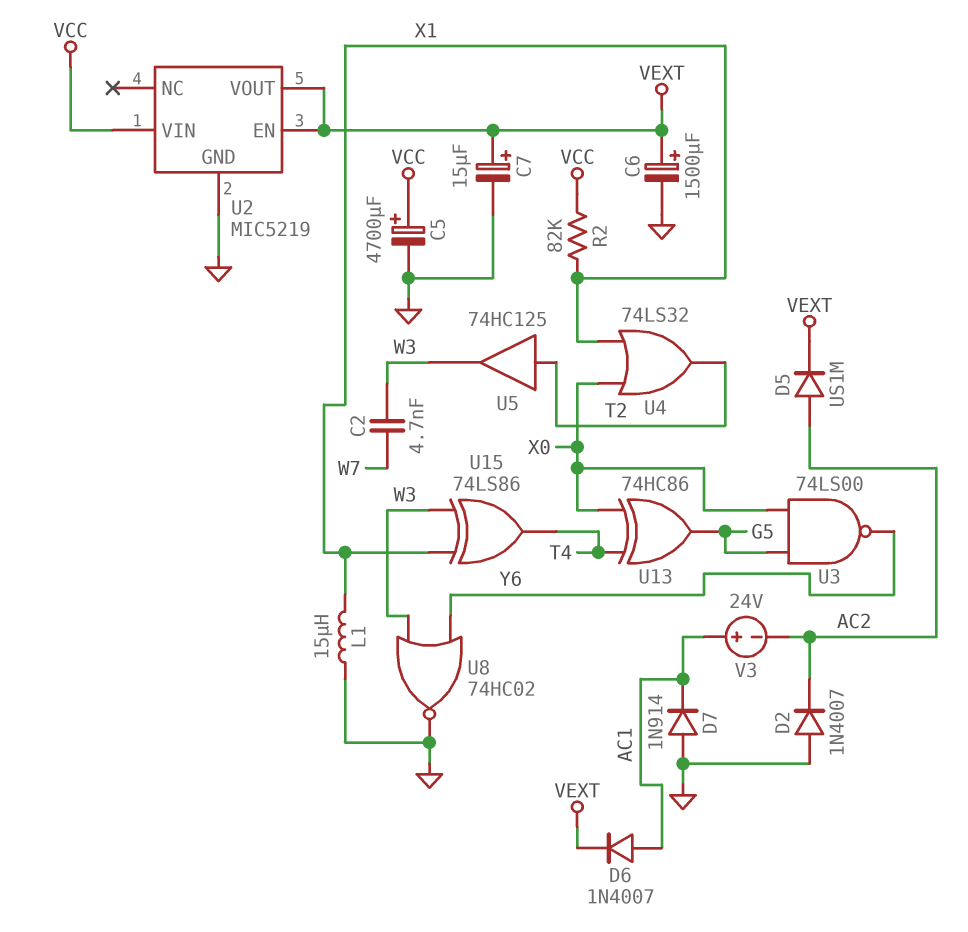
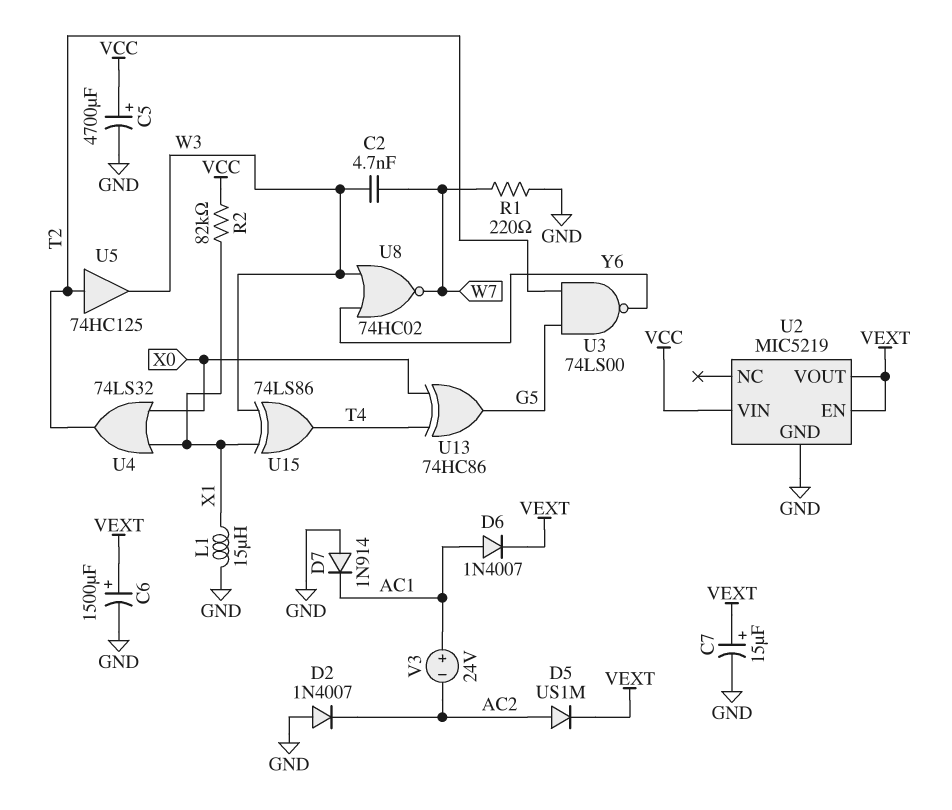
R1: none -> 220 (GND, W7)
U3: NAND 74LS00 (in G5, in X0, out Y6) -> NAND 74LS00 (in G5, in T2, out Y6)
U8: NOR 74HC02 (in W3, in Y6, out GND) -> NOR 74HC02 (in W3, in Y6, out W7)

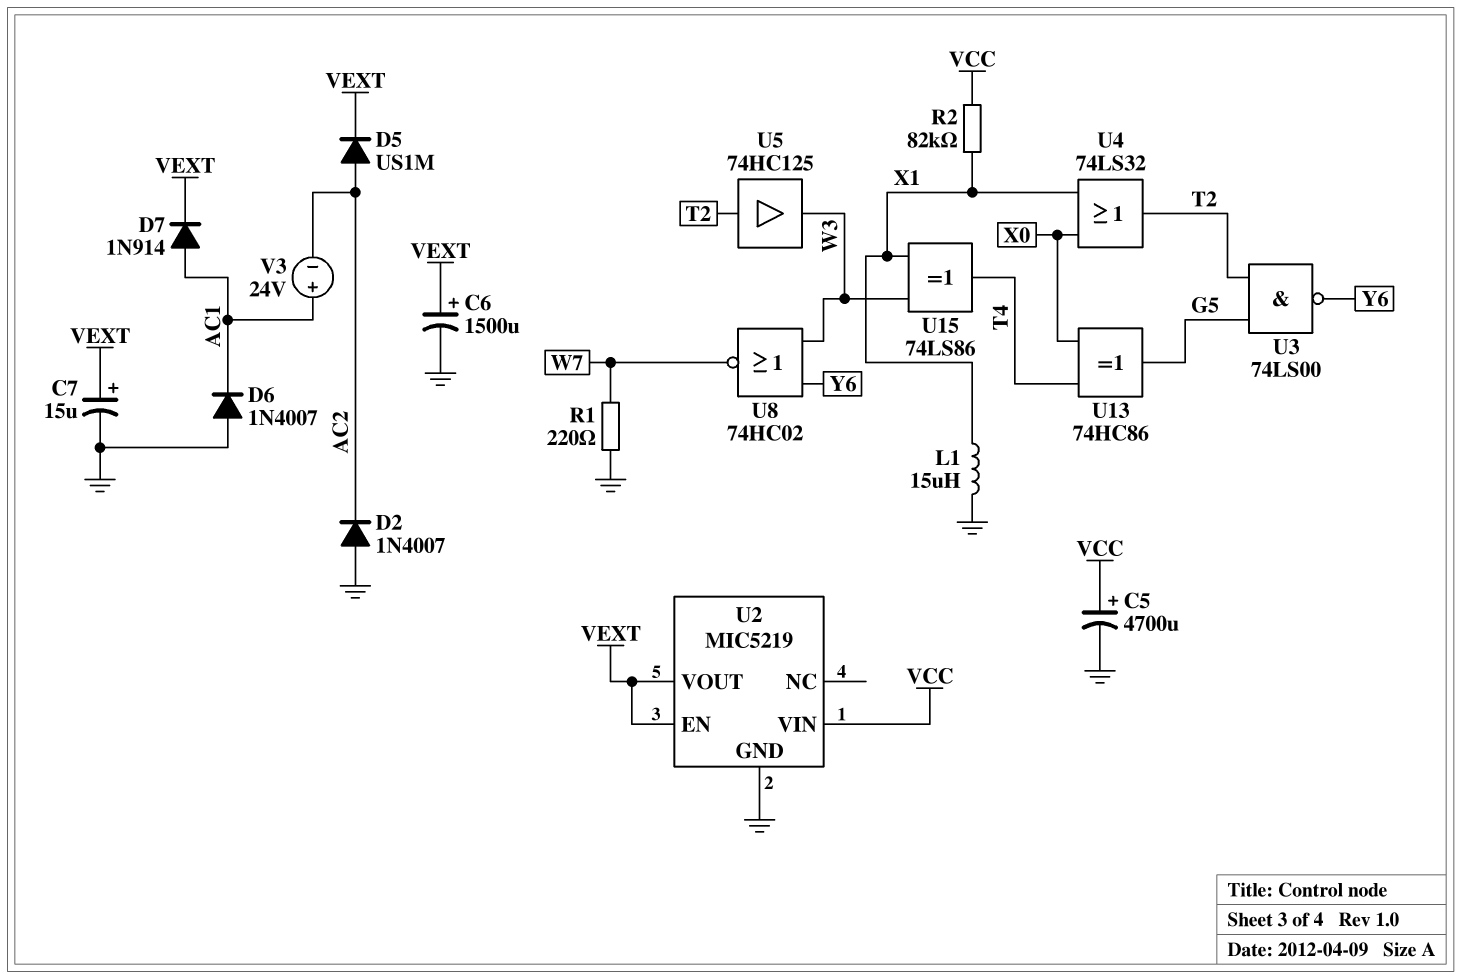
C2: 4.7nF (W3, W7) -> none
D6: diode 1N4007 (A AC1, K VEXT) -> diode 1N4007 (A GND, K AC1)
D7: diode 1N914 (A GND, K AC1) -> diode 1N914 (A AC1, K VEXT)

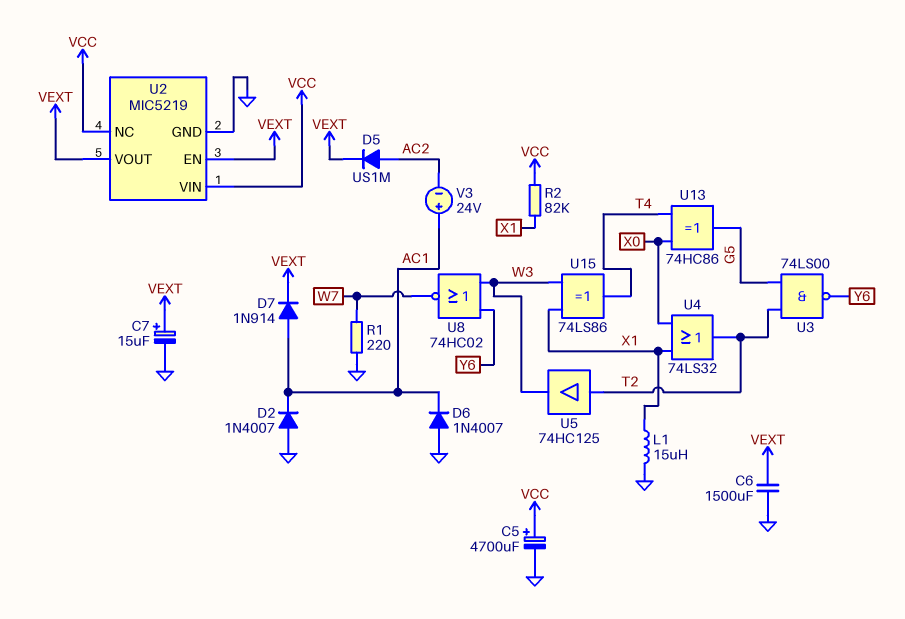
C6: 1500uF (plus VEXT, minus GND) -> 1500uF (GND, VEXT)
D2: diode 1N4007 (A GND, K AC2) -> diode 1N4007 (A GND, K AC1)
U2 pin NC: none -> VCC

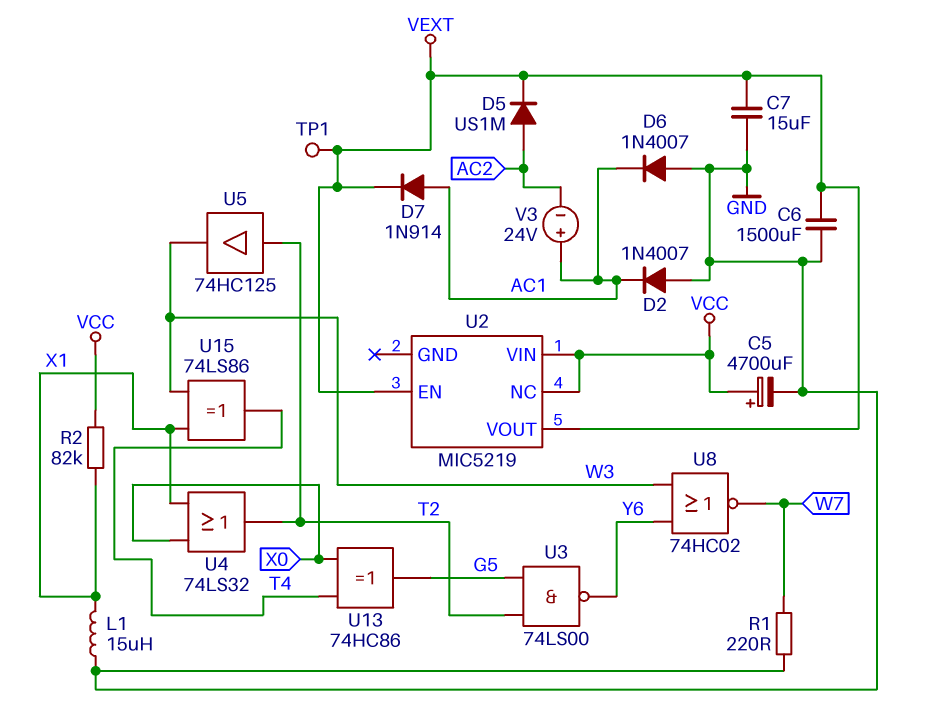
C7: 15uF (plus VEXT, minus GND) -> 15uF (GND, VEXT)
TP1: none -> test point (VEXT)
U2 pin GND: GND -> none

